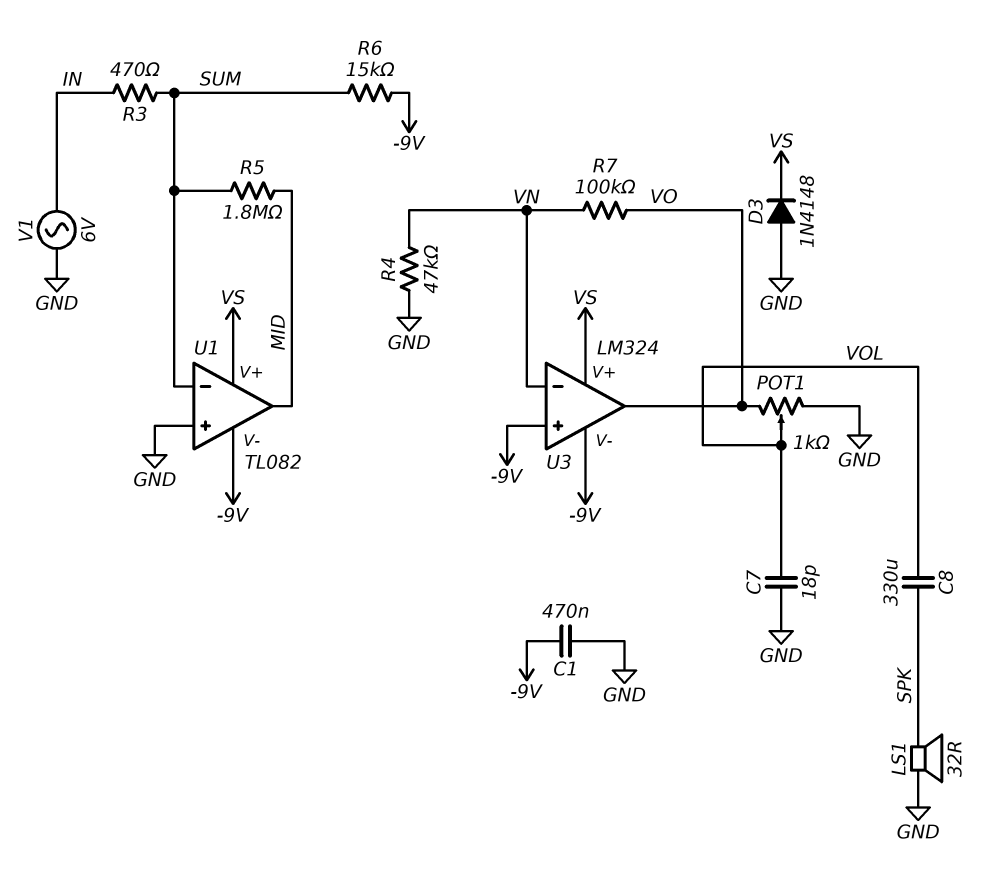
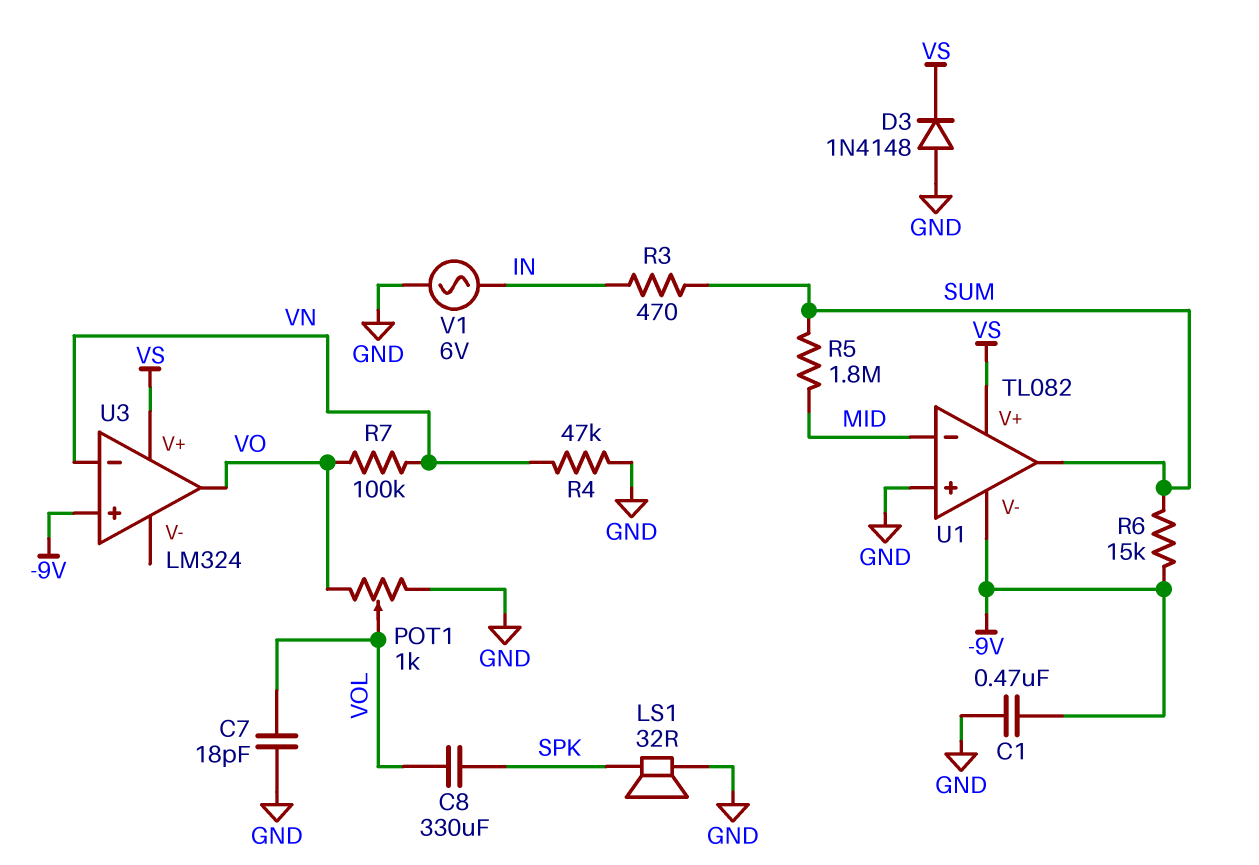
U1 pin in-: SUM -> MID
U1 pin out: MID -> SUM
U3 pin V-: -9V -> none

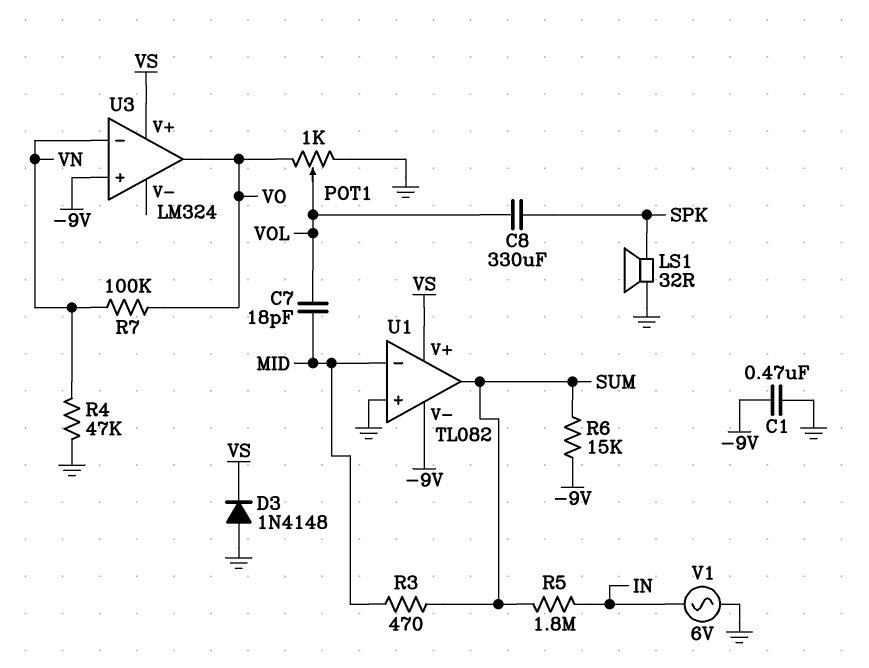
C7: 18pF (GND, VOL) -> 18pF (MID, VOL)
R3: 470 (IN, SUM) -> 470 (MID, SUM)
R5: 1.8M (MID, SUM) -> 1.8M (IN, SUM)

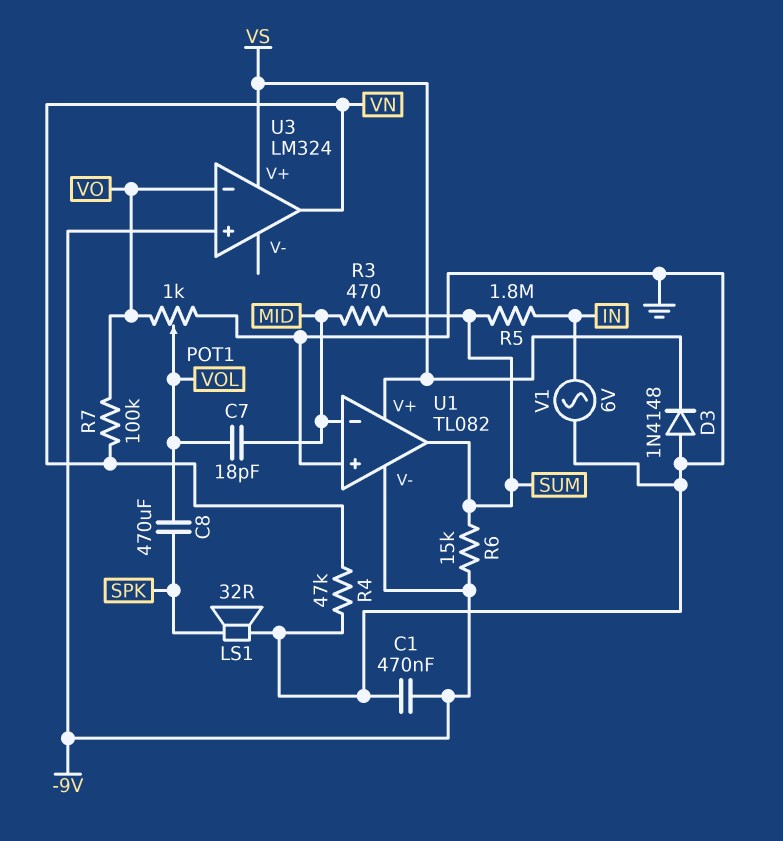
C8: 330uF (SPK, VOL) -> 470uF (SPK, VOL)
U3 pin in-: VN -> VO
U3 pin out: VO -> VN

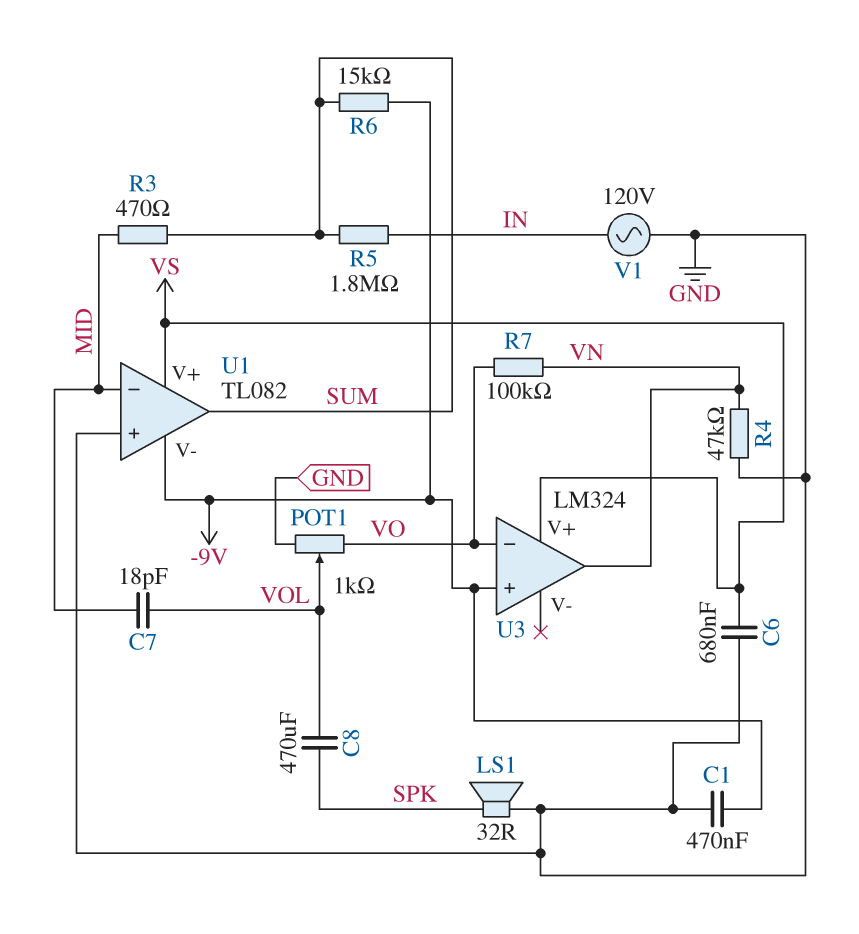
C6: none -> 680nF (GND, VS)
D3: diode 1N4148 (A GND, K VS) -> none
V1: AC 6V (GND, IN) -> AC 120V (GND, IN)

